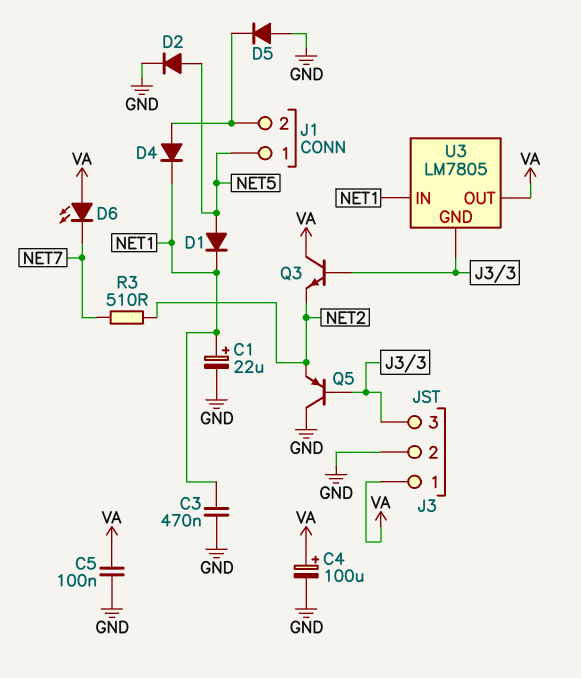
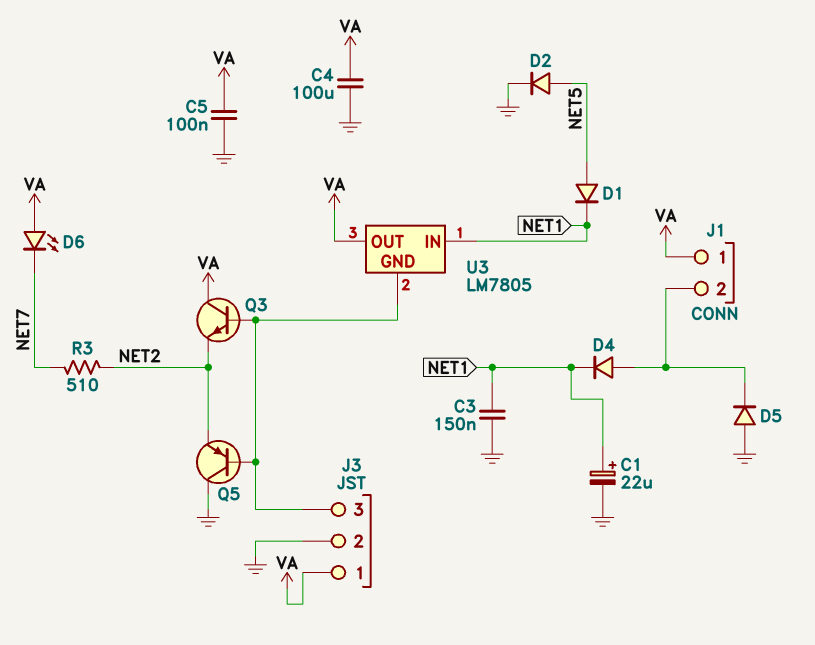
C3: 470nF (GND, NET1) -> 150nF (GND, NET1)
C4: 100uF (plus VA, minus GND) -> 100uF (GND, VA)
J1 pin 1: NET5 -> VA

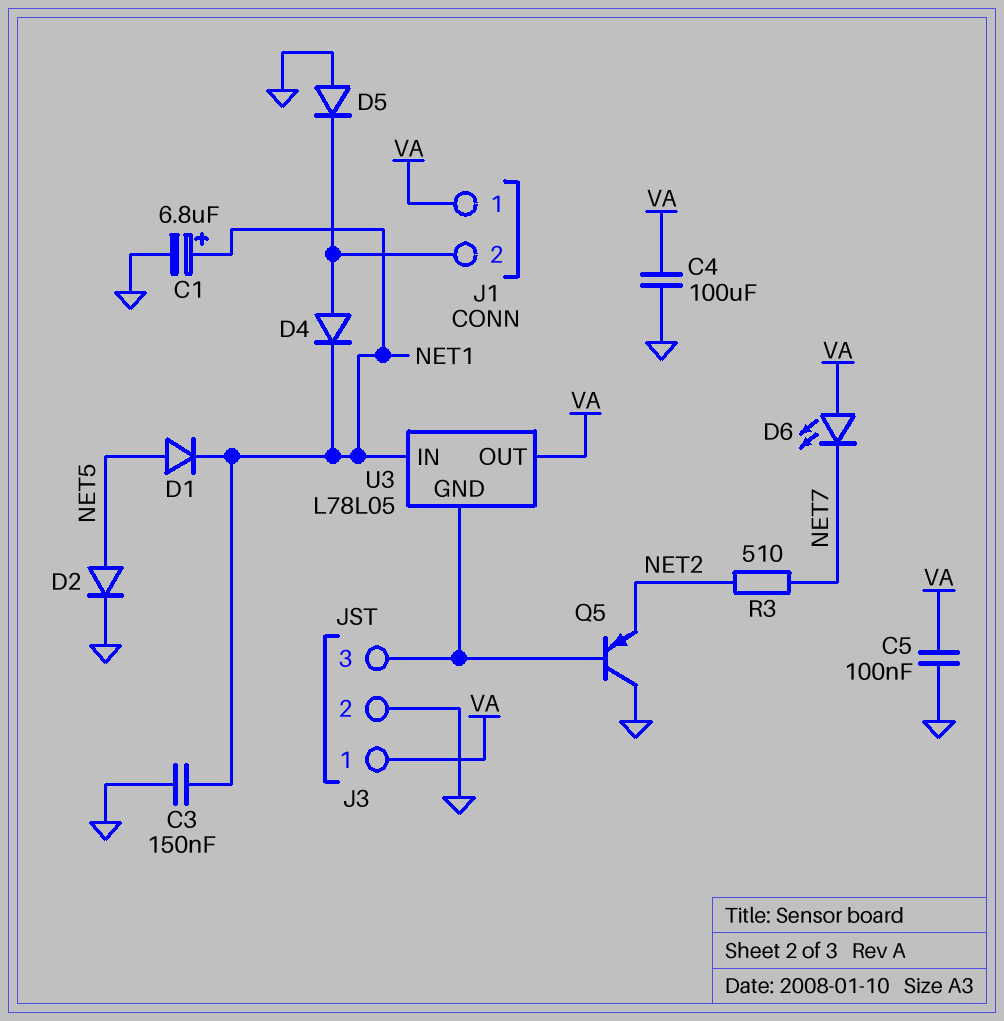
C1: 22uF (plus NET1, minus GND) -> 6.8uF (plus NET1, minus GND)
Q3: NPN (B J3/3, C VA, E NET2) -> none
U3: LM7805 -> L78L05

